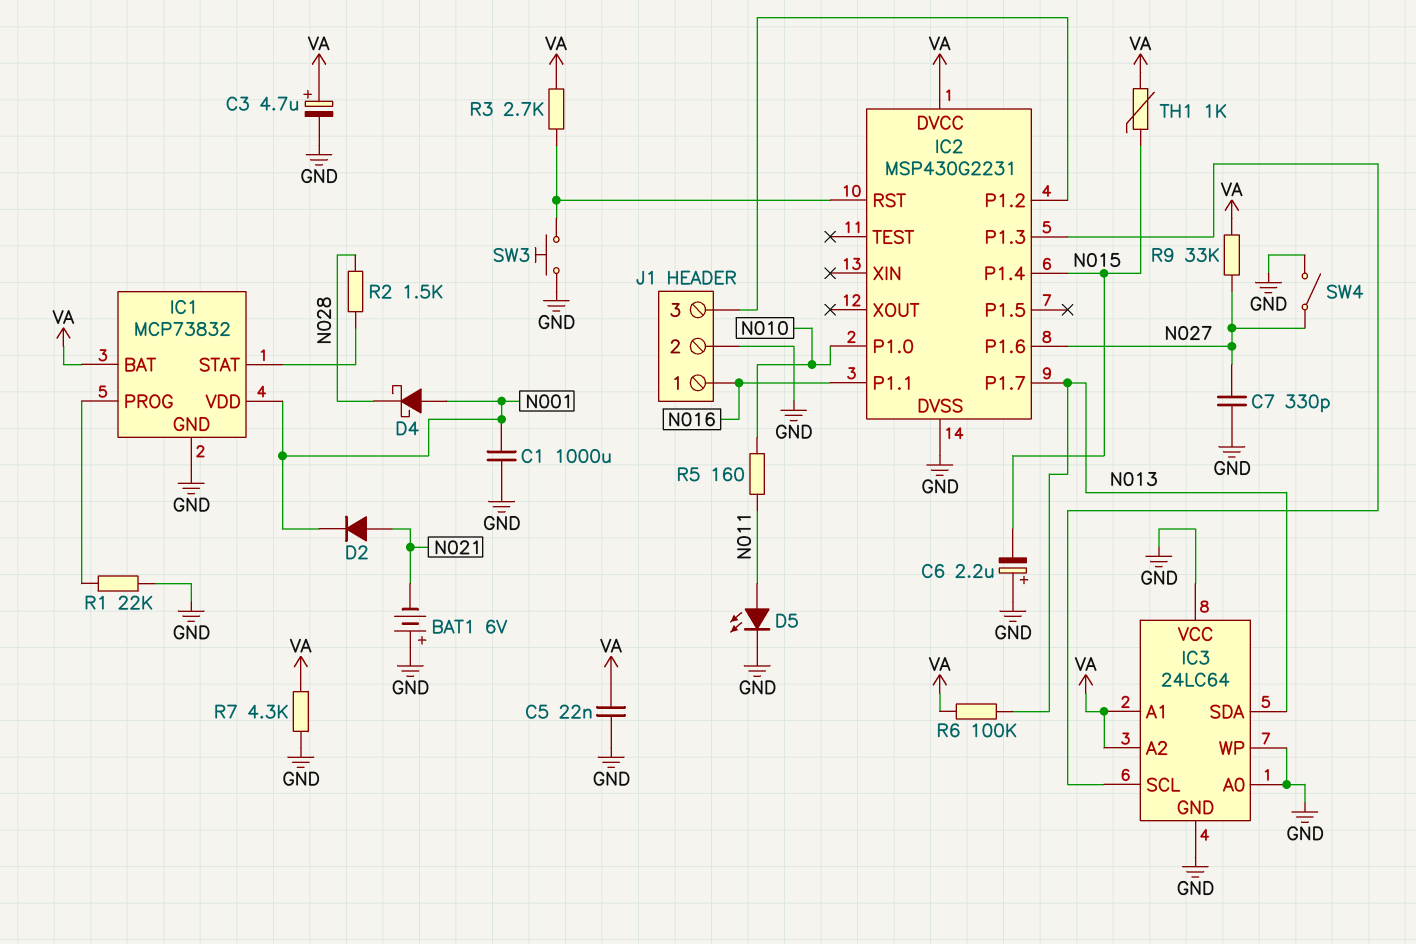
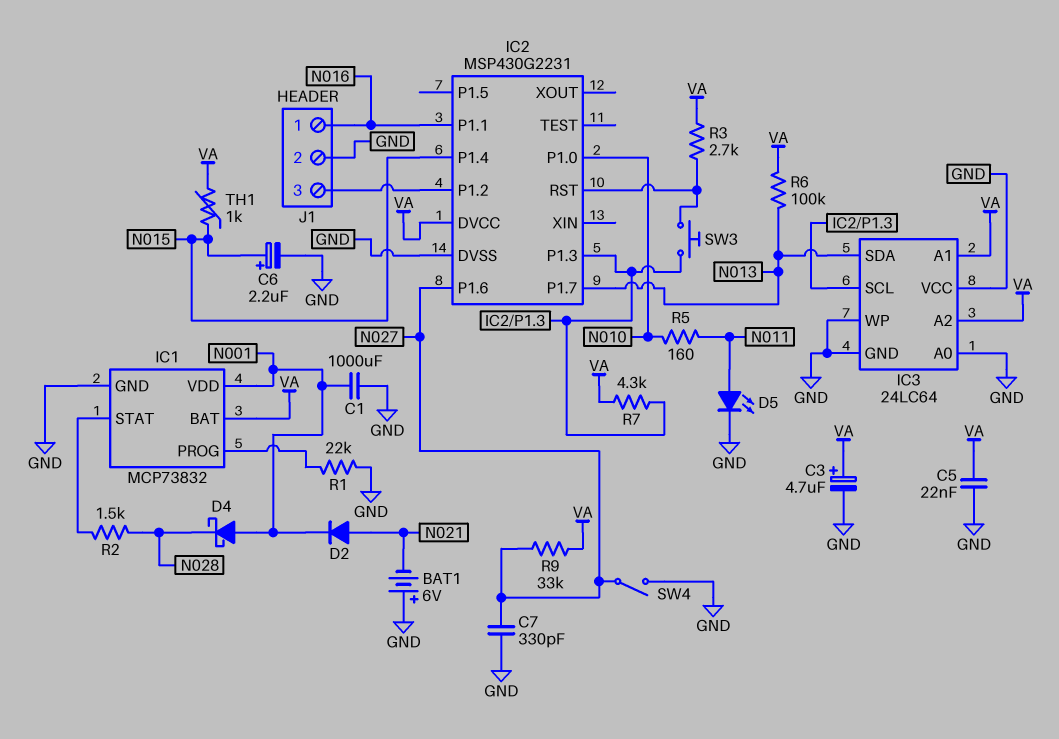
C6: 2.2uF (plus GND, minus N015) -> 2.2uF (plus N015, minus GND)
R7: 4.3k (GND, VA) -> 4.3k (IC2/P1.3, VA)
SW3: button (GND, IC2/RST) -> button (IC2/P1.3, IC2/RST)

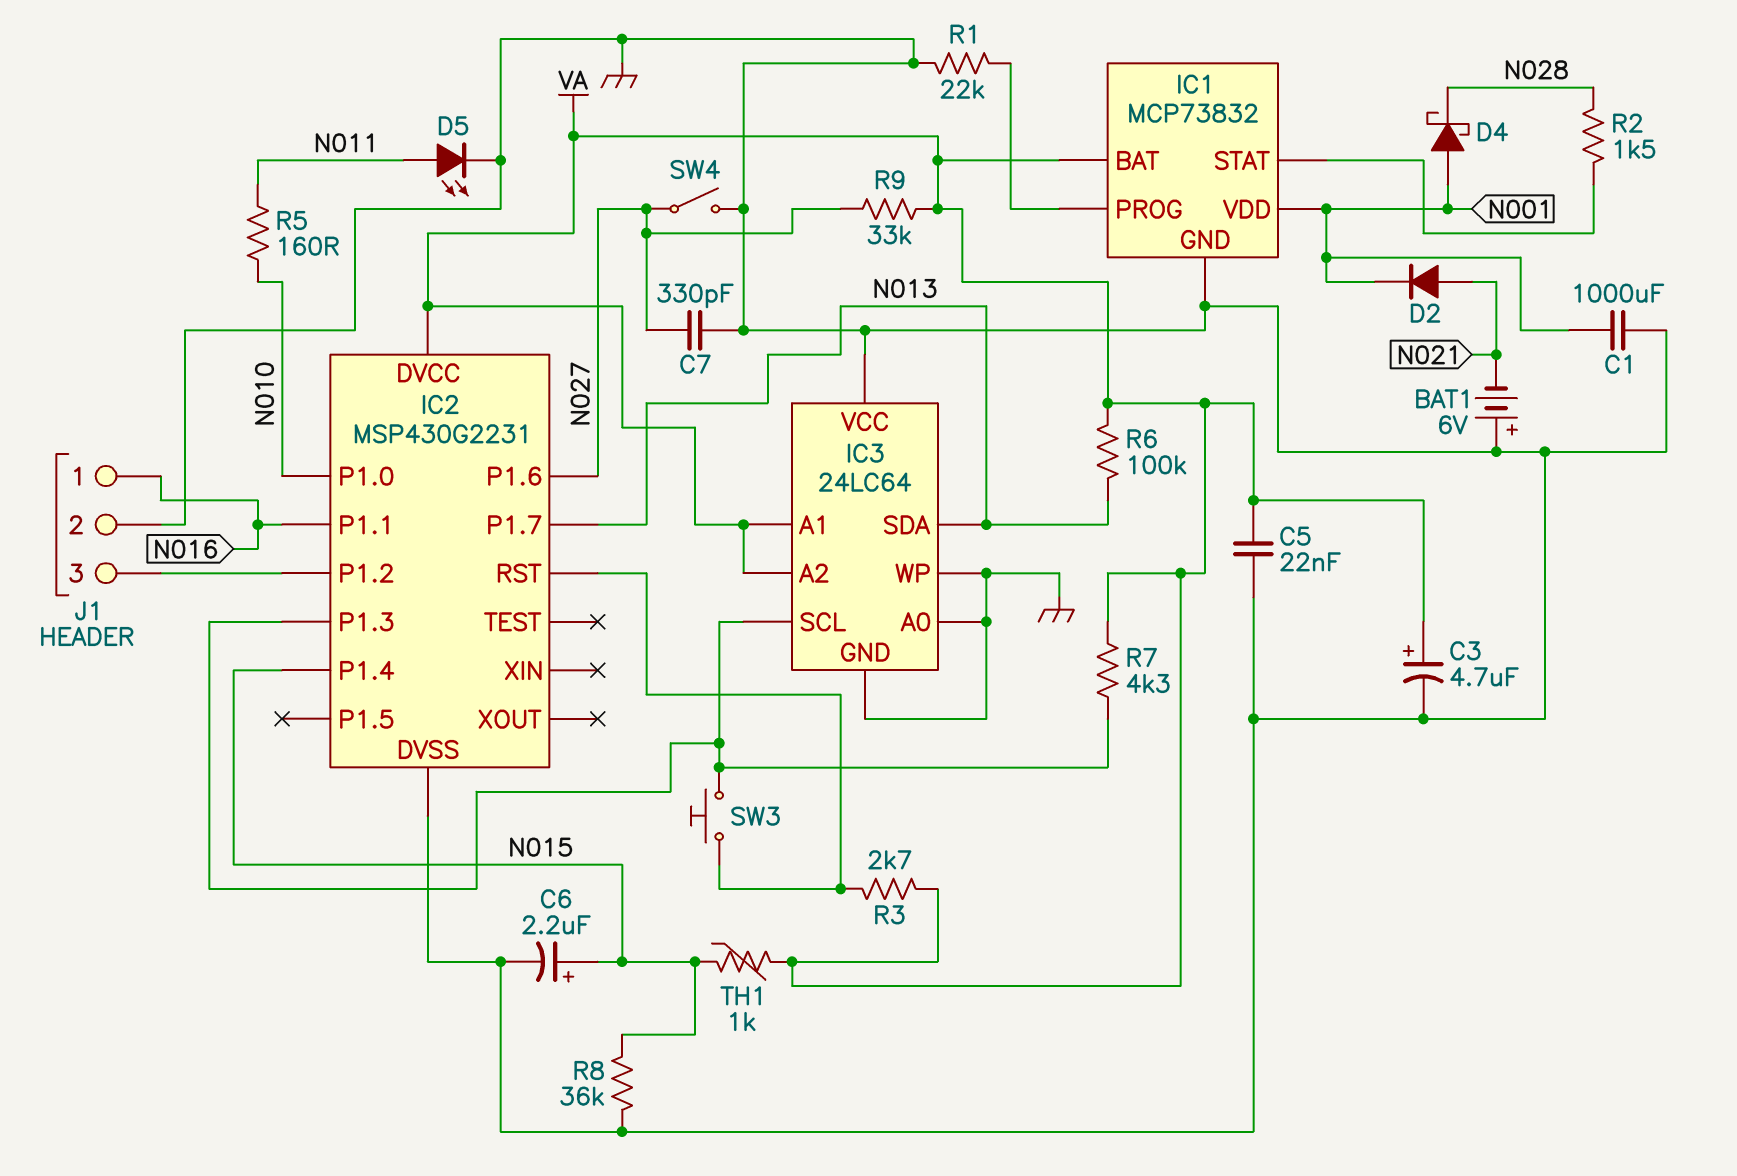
R8: none -> 36k (GND, N015)

